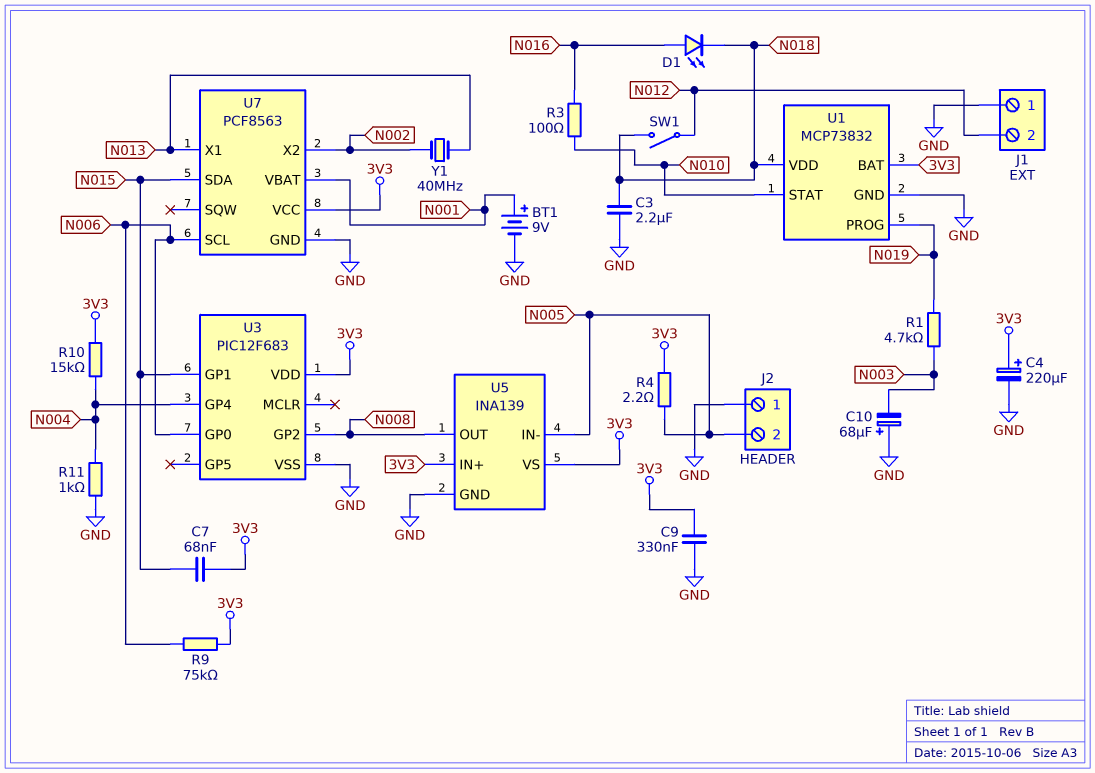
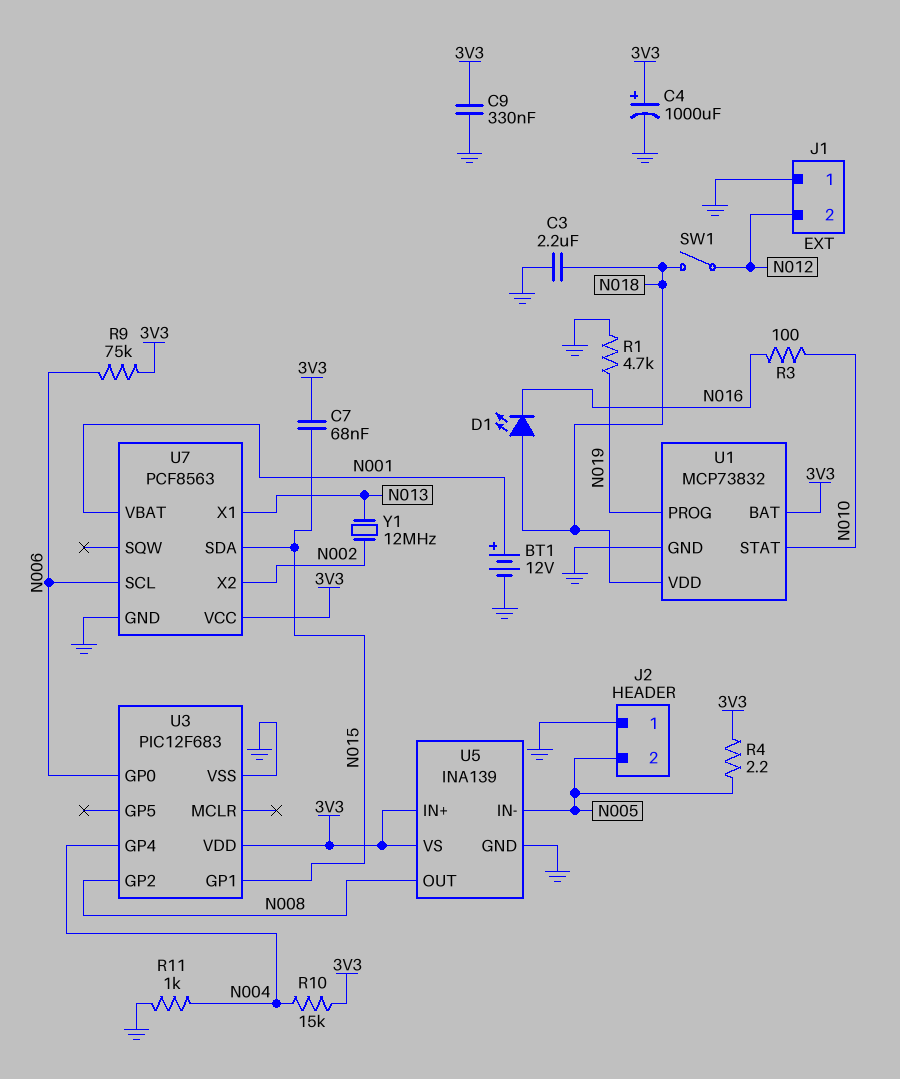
BT1: 9V (plus N001, minus GND) -> 12V (plus N001, minus GND)
C4: 220uF (plus 3V3, minus GND) -> 1000uF (plus 3V3, minus GND)
C10: 68uF (plus GND, minus N003) -> none
D1: LED (A N016, K N018) -> LED (A N018, K N016)
R1: 4.7k (N003, N019) -> 4.7k (GND, N019)
Y1: 40MHz (N002, N013) -> 12MHz (N002, N013)

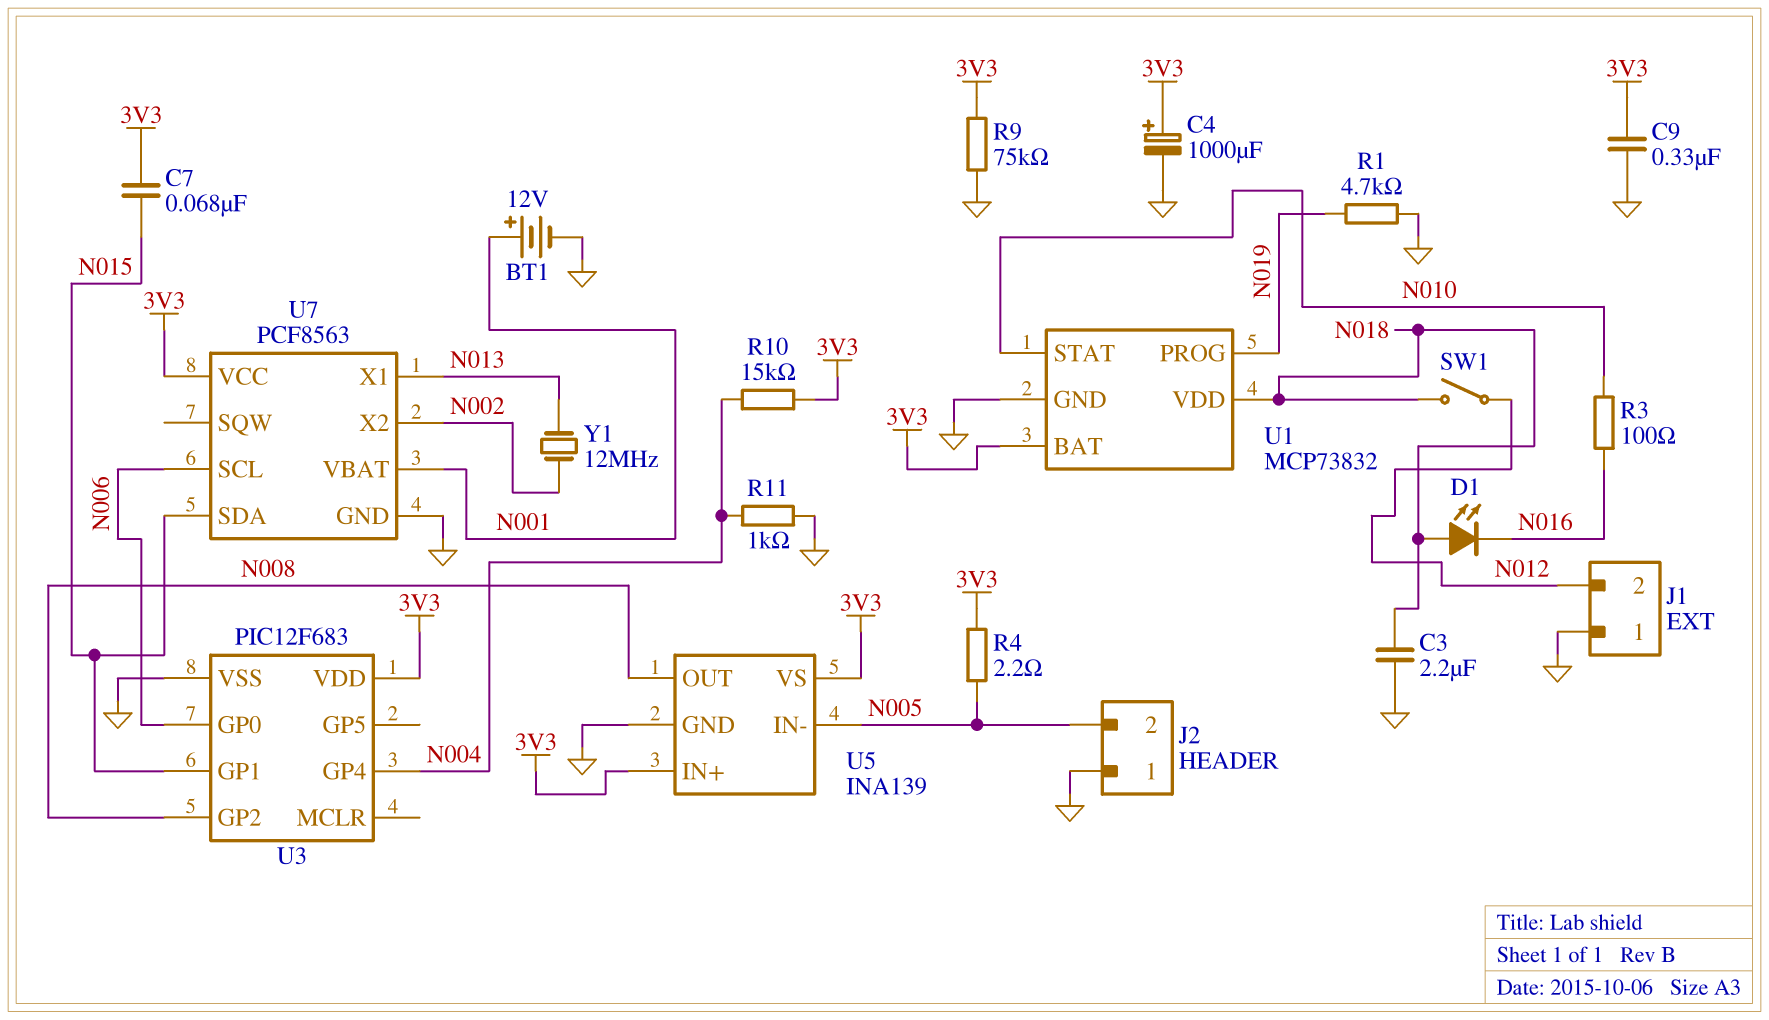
R9: 75k (3V3, N006) -> 75k (3V3, GND)

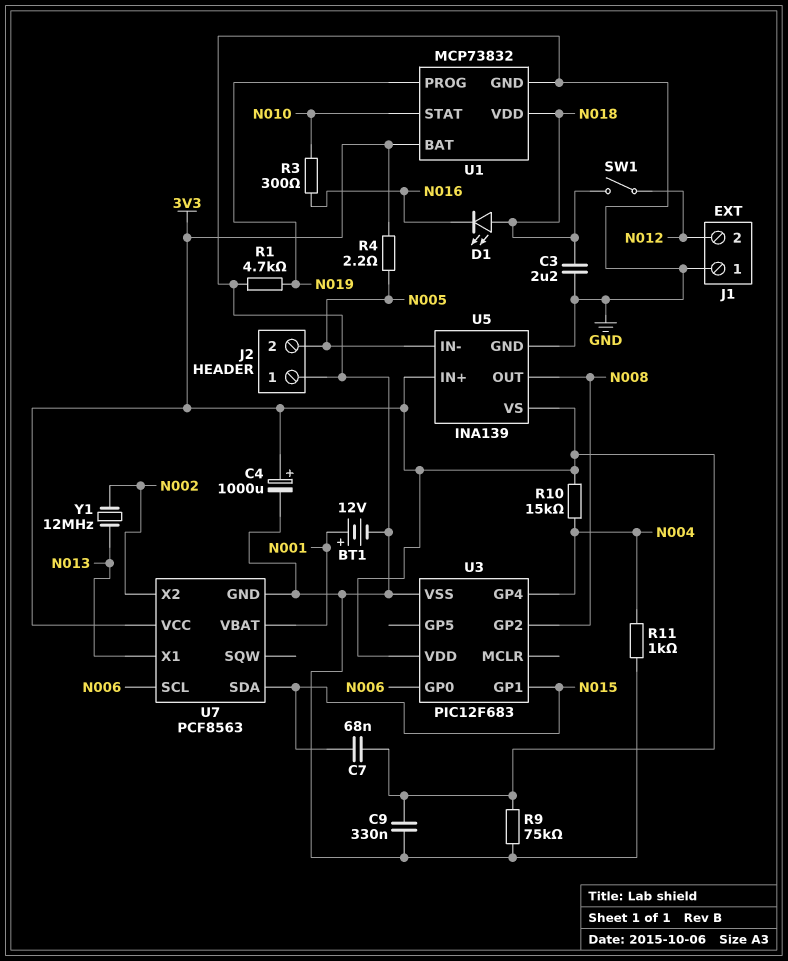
R3: 100 (N010, N016) -> 300 (N010, N016)

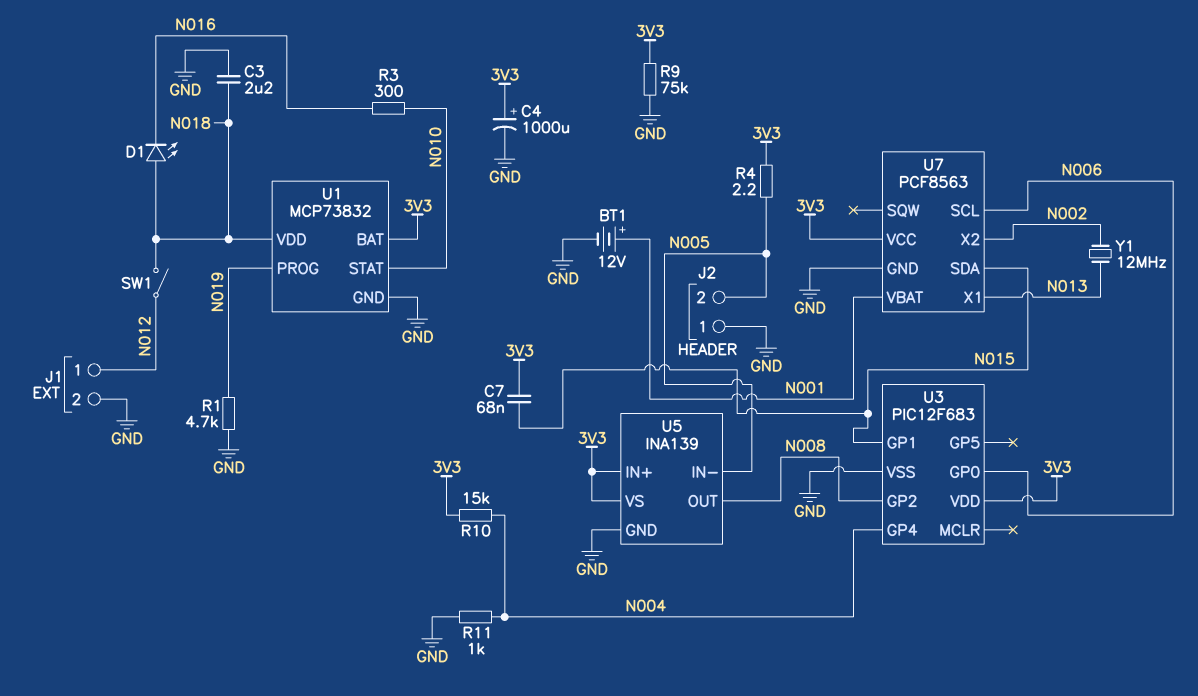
C9: 330nF (3V3, GND) -> none
J1 pin 1: GND -> N012
J1 pin 2: N012 -> GND

